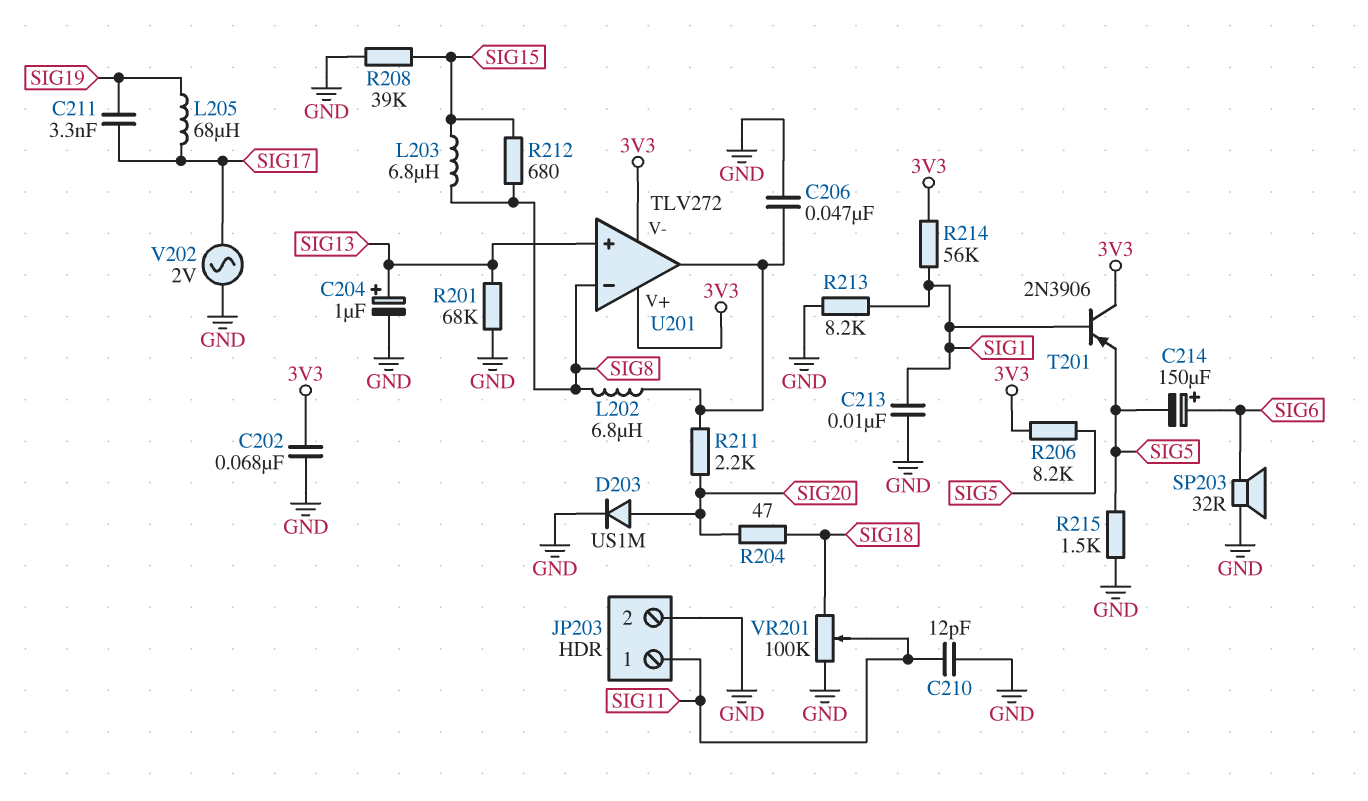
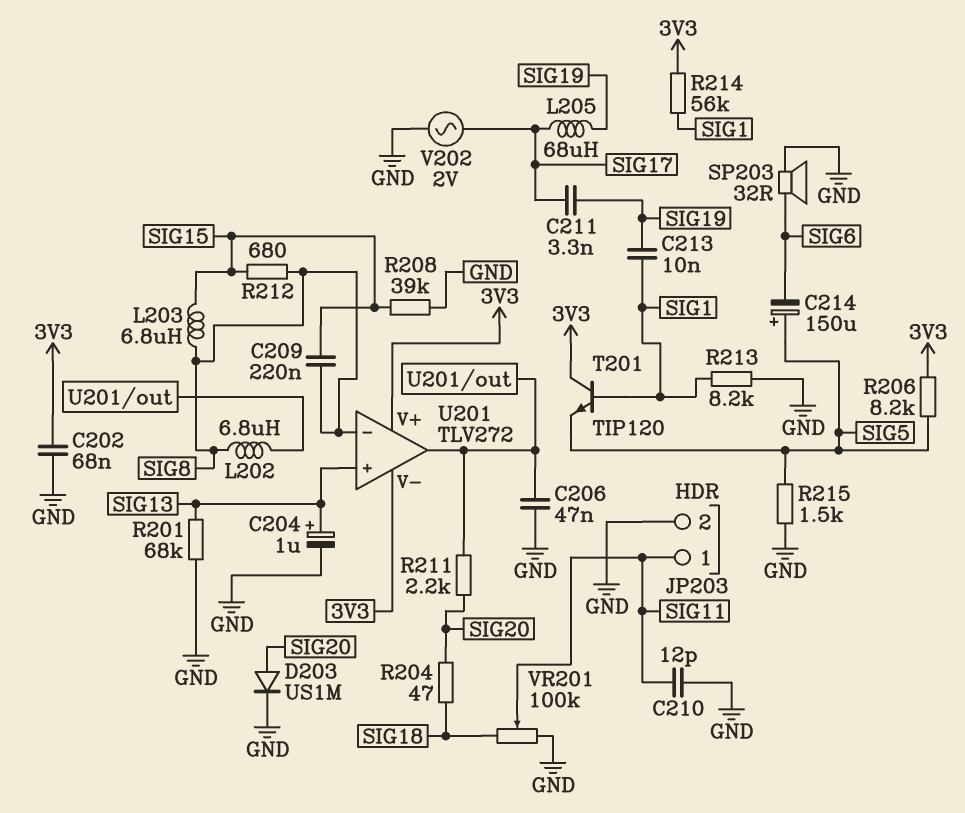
C209: none -> 220nF (SIG8, SIG15)
C213: 10nF (GND, SIG1) -> 10nF (SIG1, SIG19)
C214: 150uF (plus SIG6, minus SIG5) -> 150uF (plus SIG5, minus SIG6)
T201: PNP 2N3906 (B SIG1, C 3V3, E SIG5) -> NPN TIP120 (B SIG1, C 3V3, E SIG5)

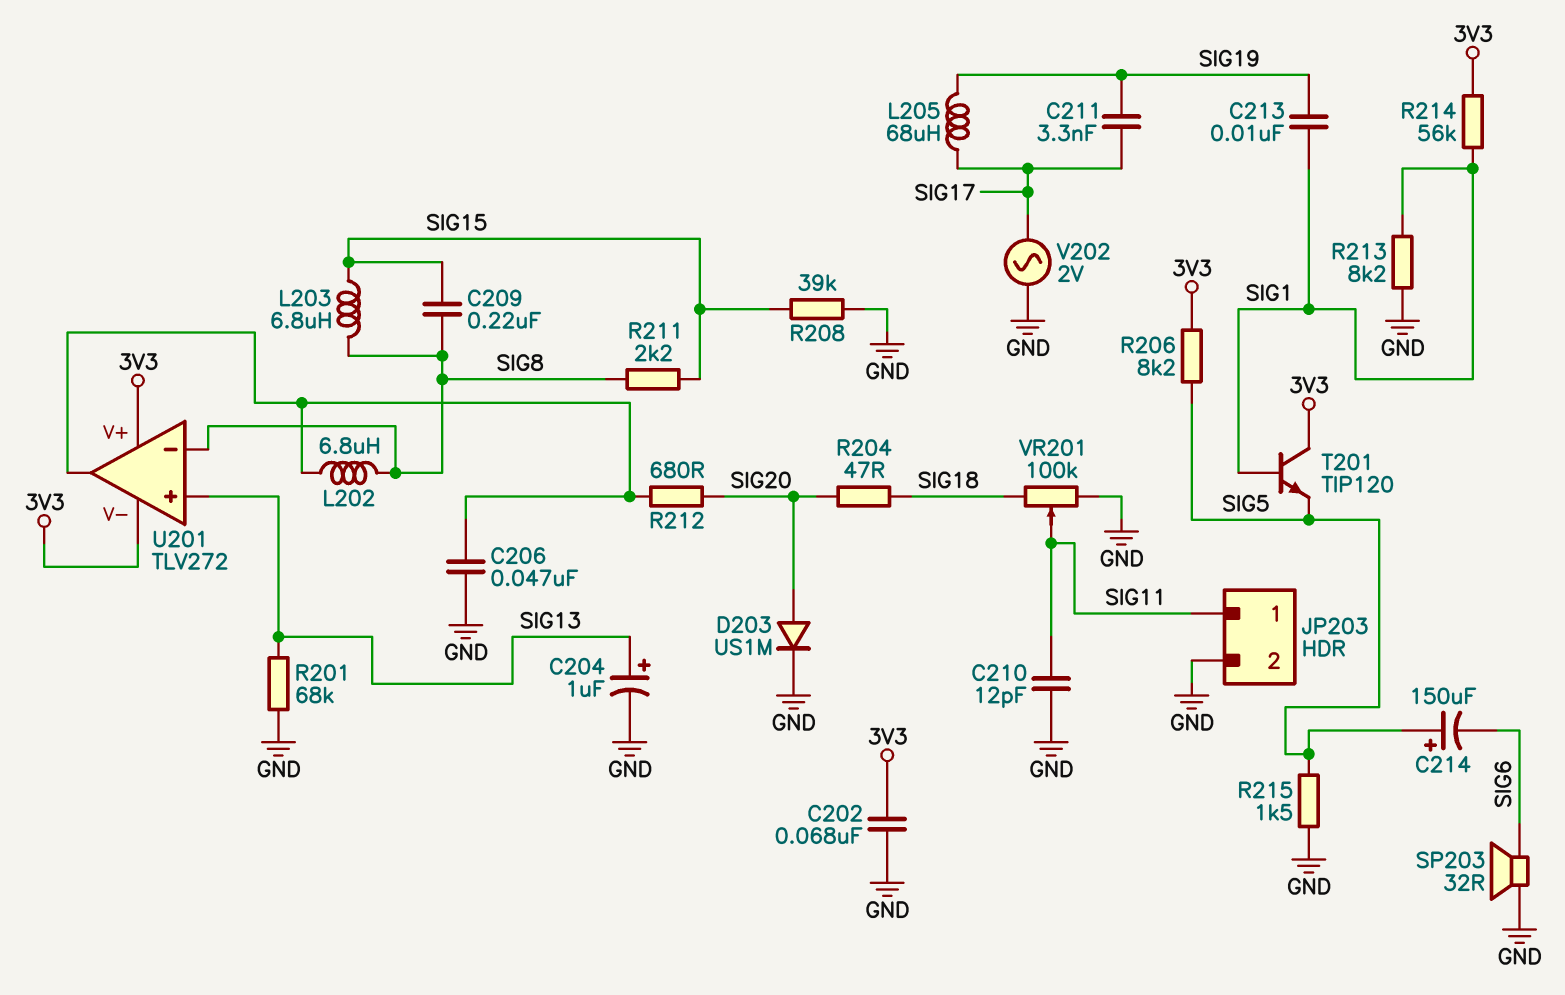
R211: 2.2k (SIG20, U201/out) -> 2.2k (SIG8, SIG15)
R212: 680 (SIG8, SIG15) -> 680 (SIG20, U201/out)

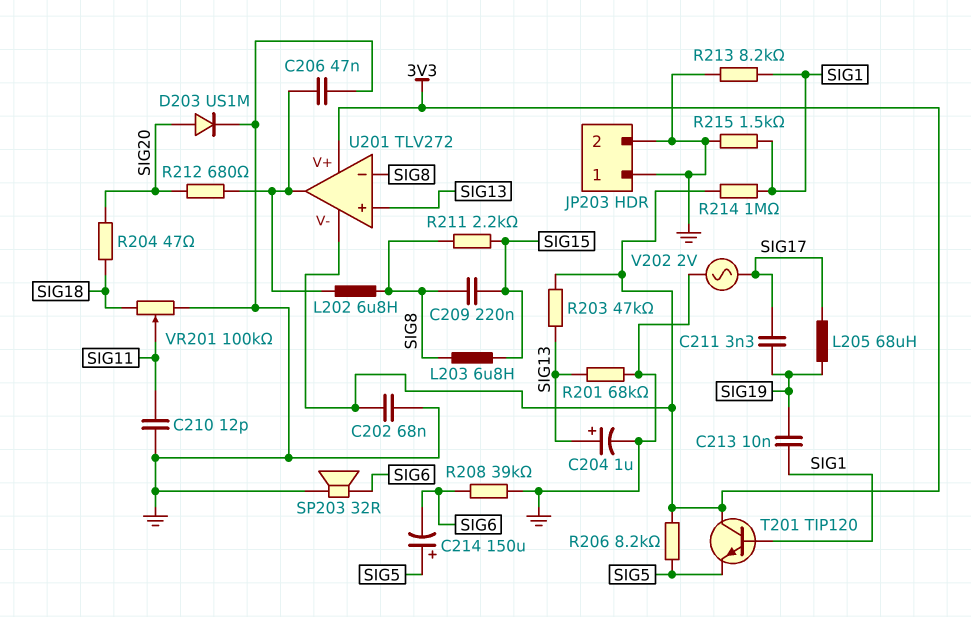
JP203 pin 1: SIG11 -> GND
R203: none -> 47k (3V3, SIG13)
R208: 39k (GND, SIG15) -> 39k (GND, SIG6)
R214: 56k (3V3, SIG1) -> 1M (3V3, SIG1)
R215: 1.5k (GND, SIG5) -> 1.5k (GND, SIG1)

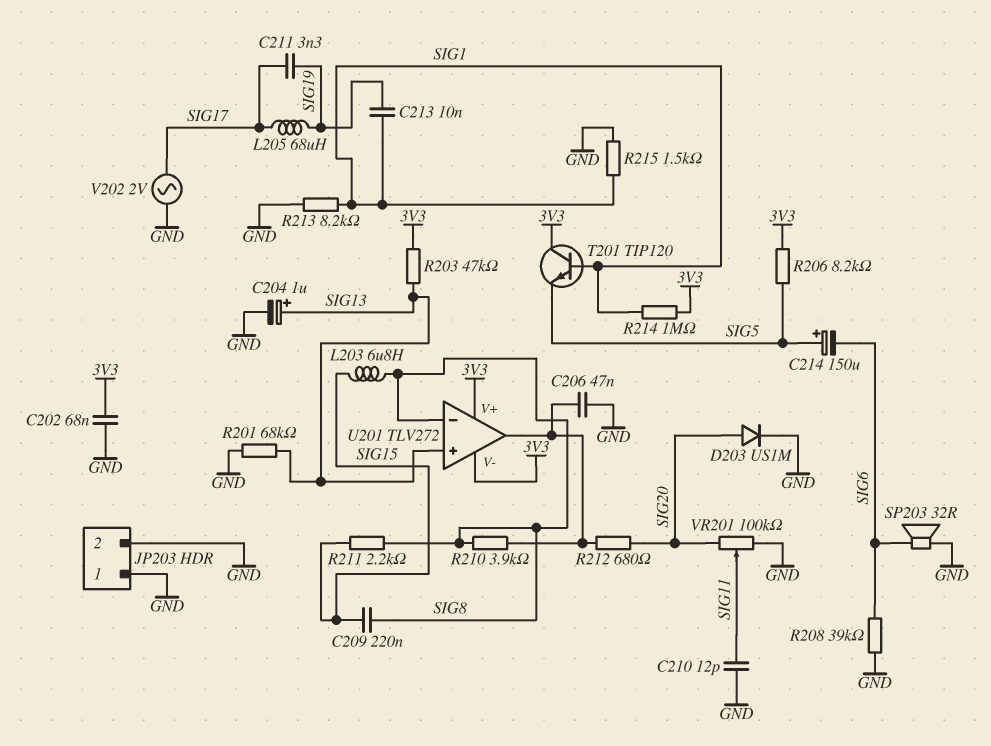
L202: 6.8uH (SIG8, U201/out) -> none
R204: 47 (SIG18, SIG20) -> none
R210: none -> 3.9k (SIG8, U201/out)
VR201: 100k (GND, SIG18, wiper SIG11) -> 100k (GND, SIG20, wiper SIG11)

